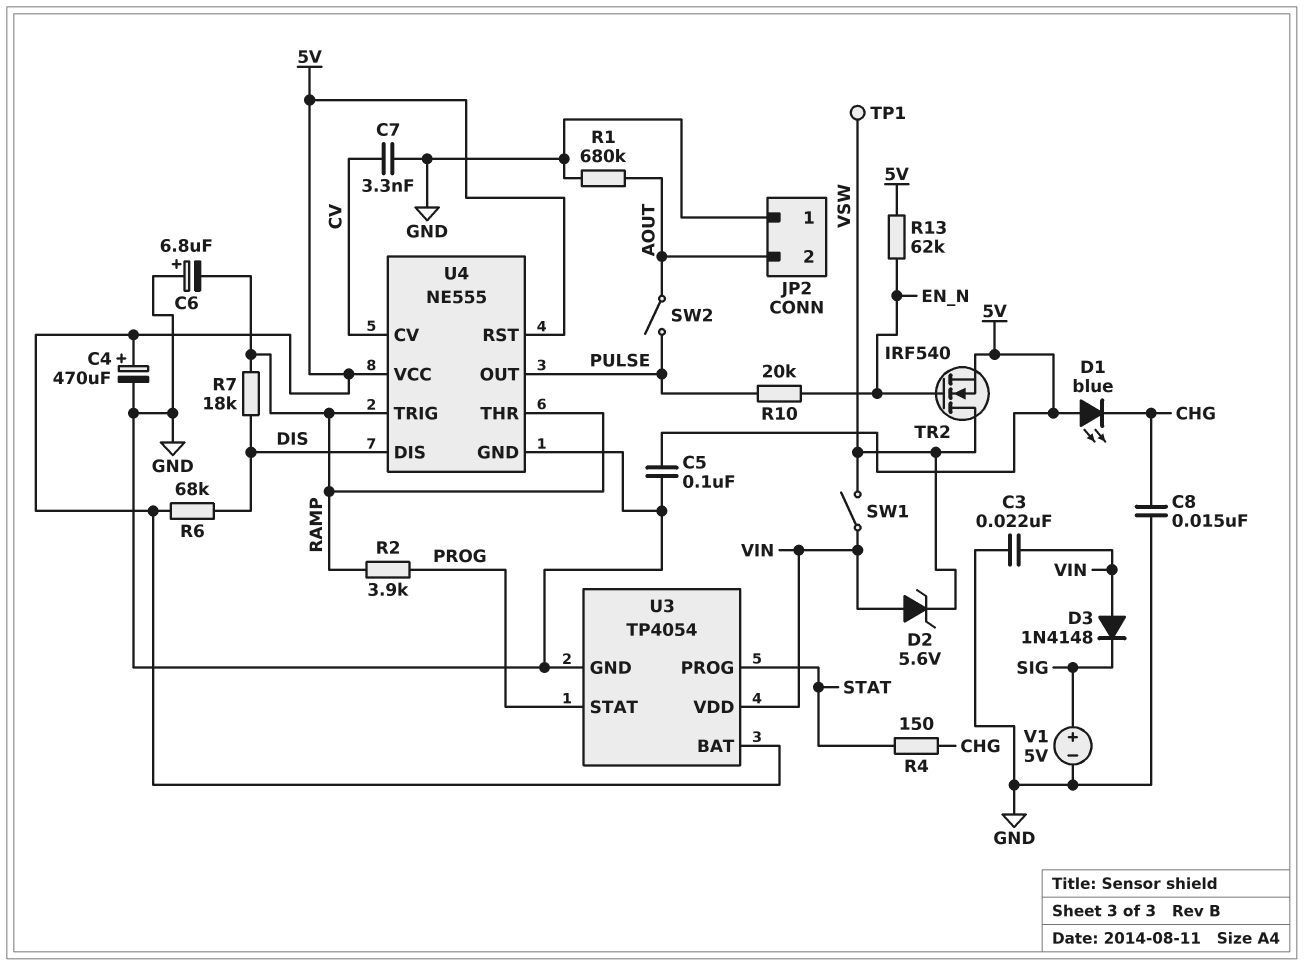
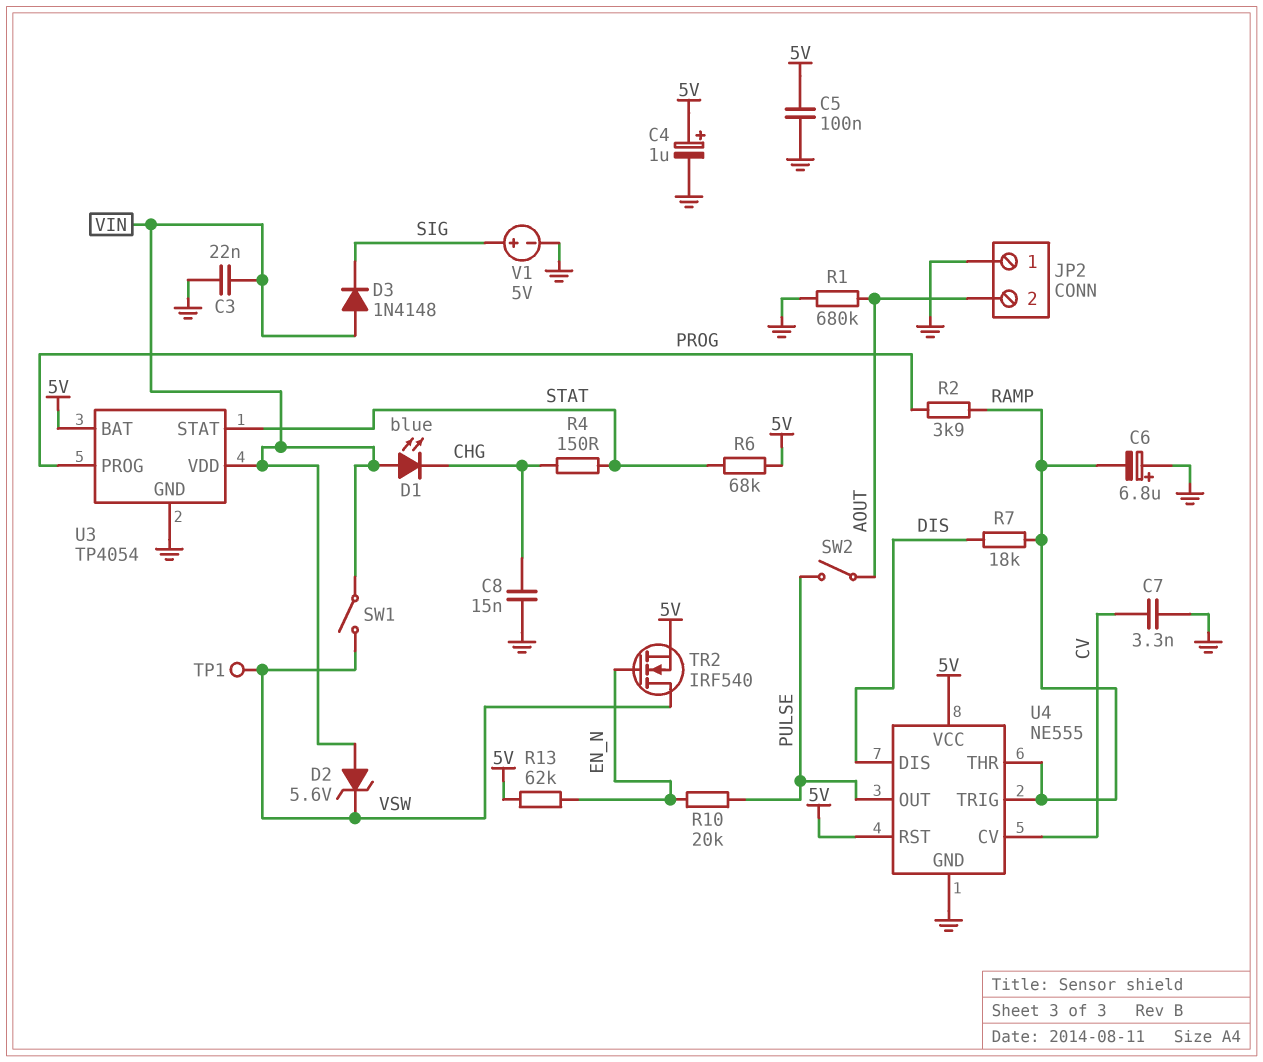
C4: 470uF (plus 5V, minus GND) -> 1uF (plus 5V, minus GND)
D1: LED blue (A 5V, K CHG) -> LED blue (A VIN, K CHG)
R6: 68k (5V, DIS) -> 68k (5V, STAT)
U3 pin PROG: STAT -> PROG
U3 pin STAT: PROG -> STAT

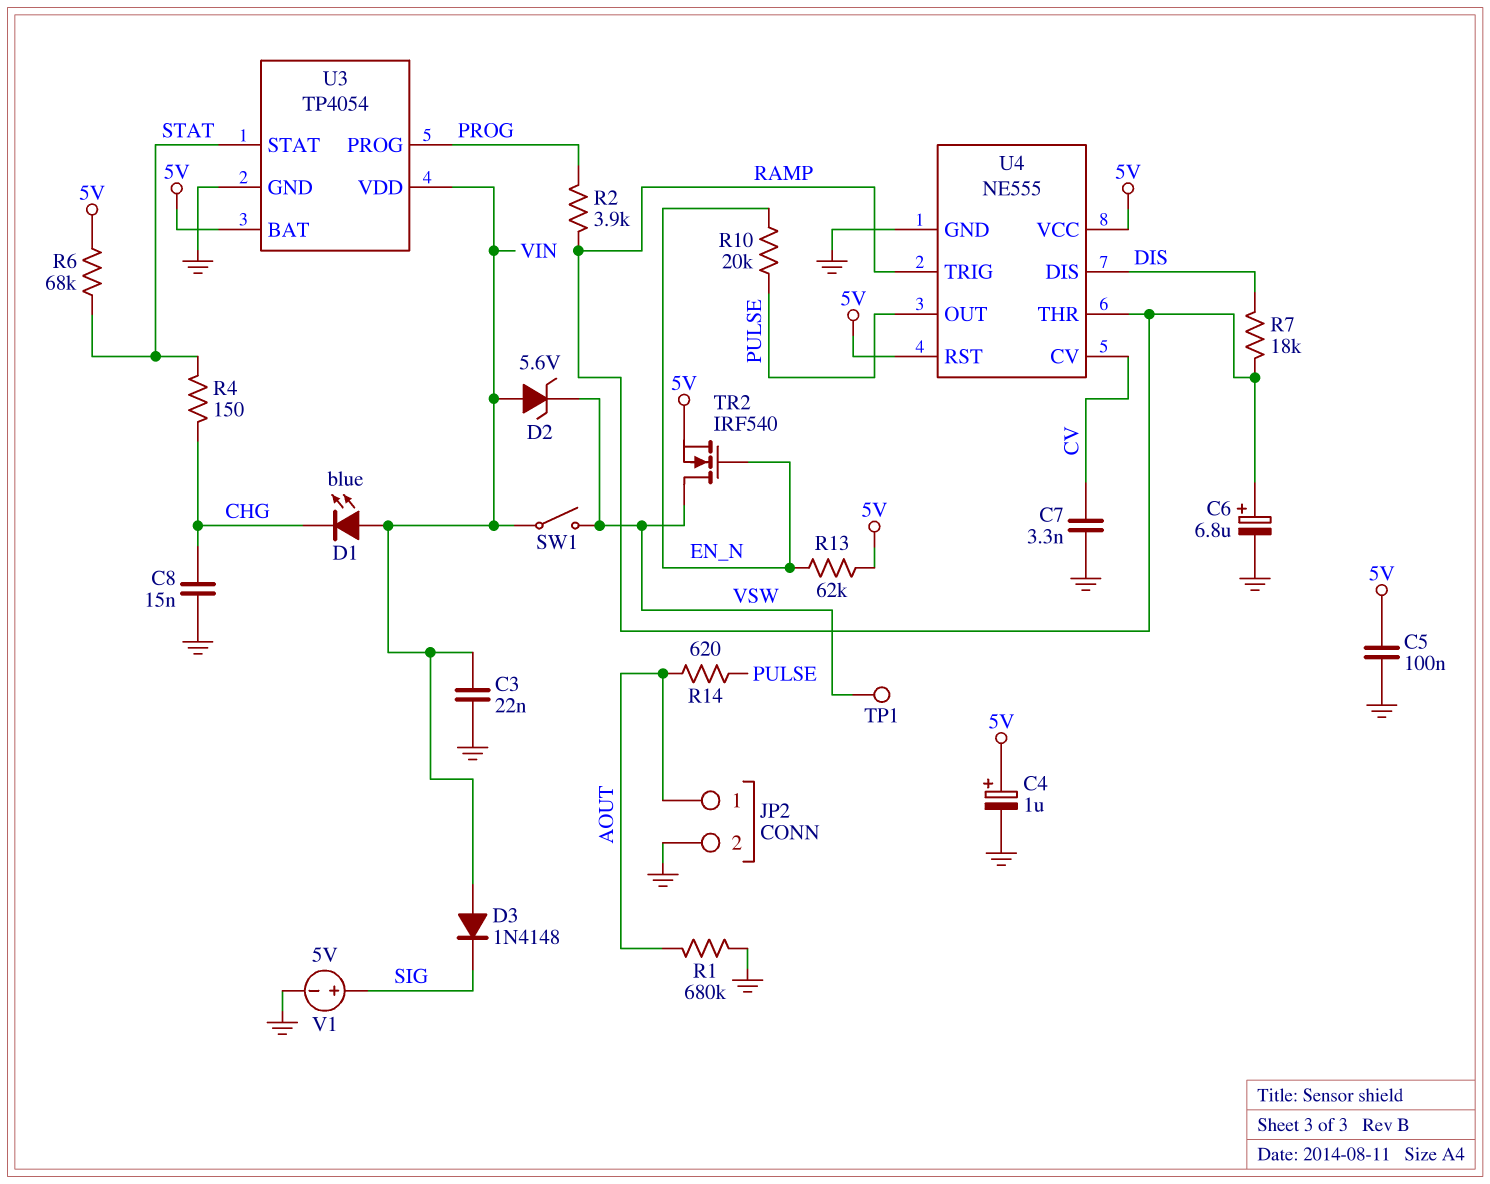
C6: 6.8uF (plus GND, minus RAMP) -> 6.8uF (plus RAMP, minus GND)
JP2 pin 1: GND -> AOUT
JP2 pin 2: AOUT -> GND
R14: none -> 620 (AOUT, PULSE)
SW2: switch (AOUT, PULSE) -> none

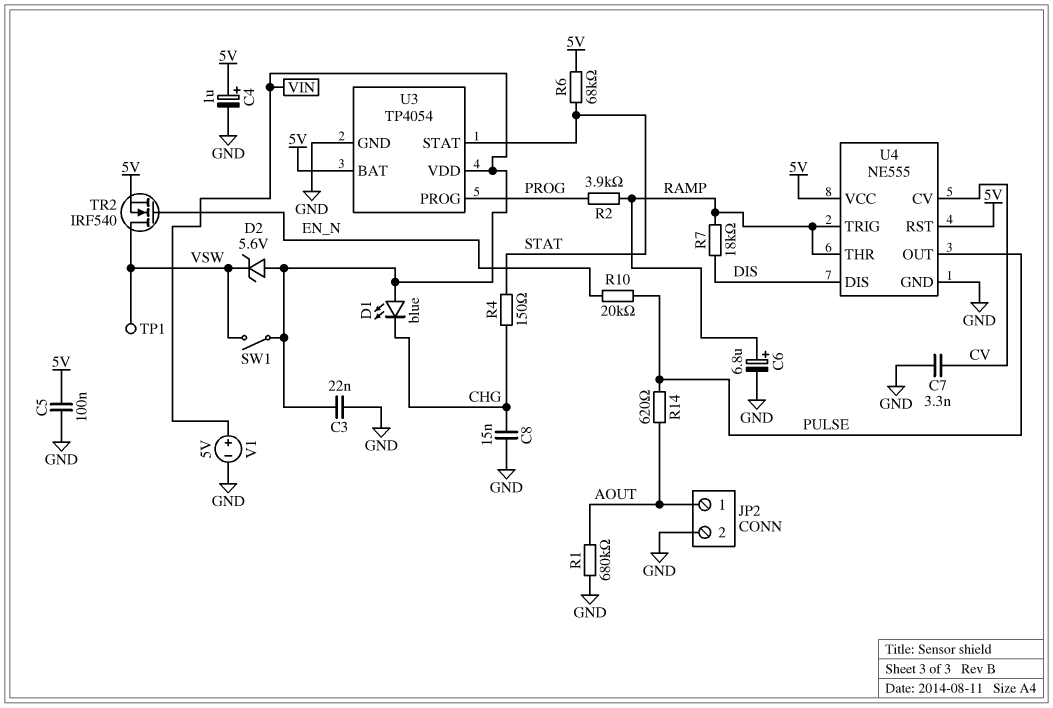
D3: diode 1N4148 (A VIN, K SIG) -> none
R13: 62k (5V, EN_N) -> none
V1: 5V (plus SIG, minus GND) -> 5V (plus VIN, minus GND)

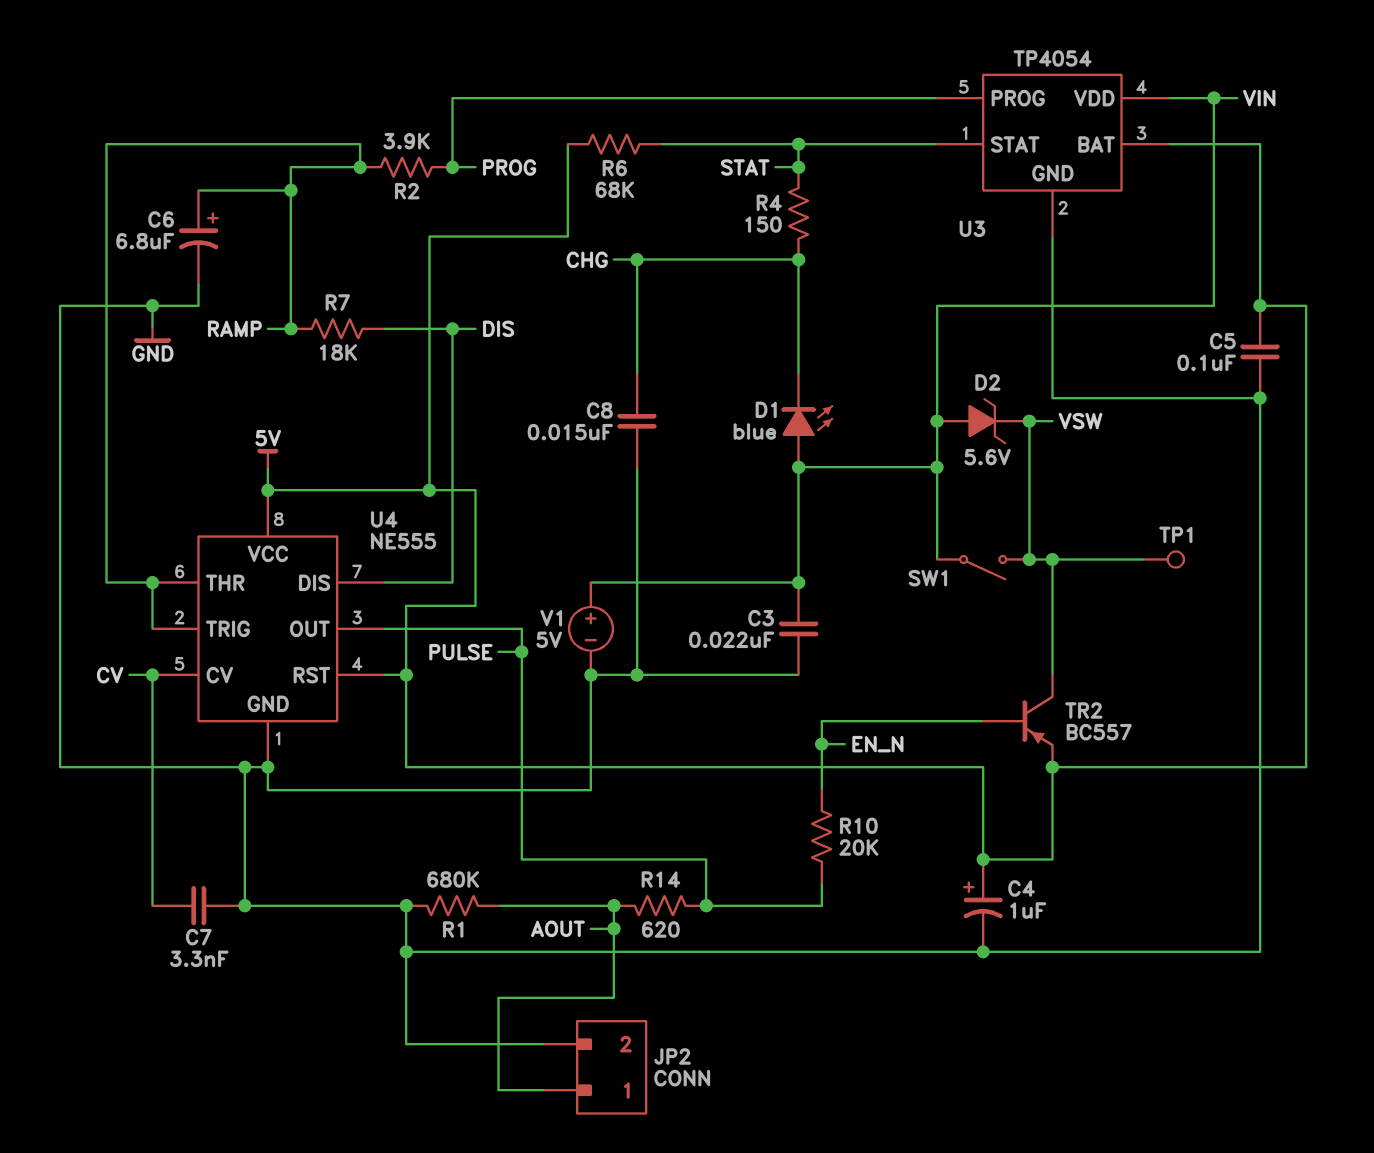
TR2: NMOS IRF540 (G EN_N, D VSW, S 5V) -> PNP BC557 (B EN_N, C VSW, E 5V)

